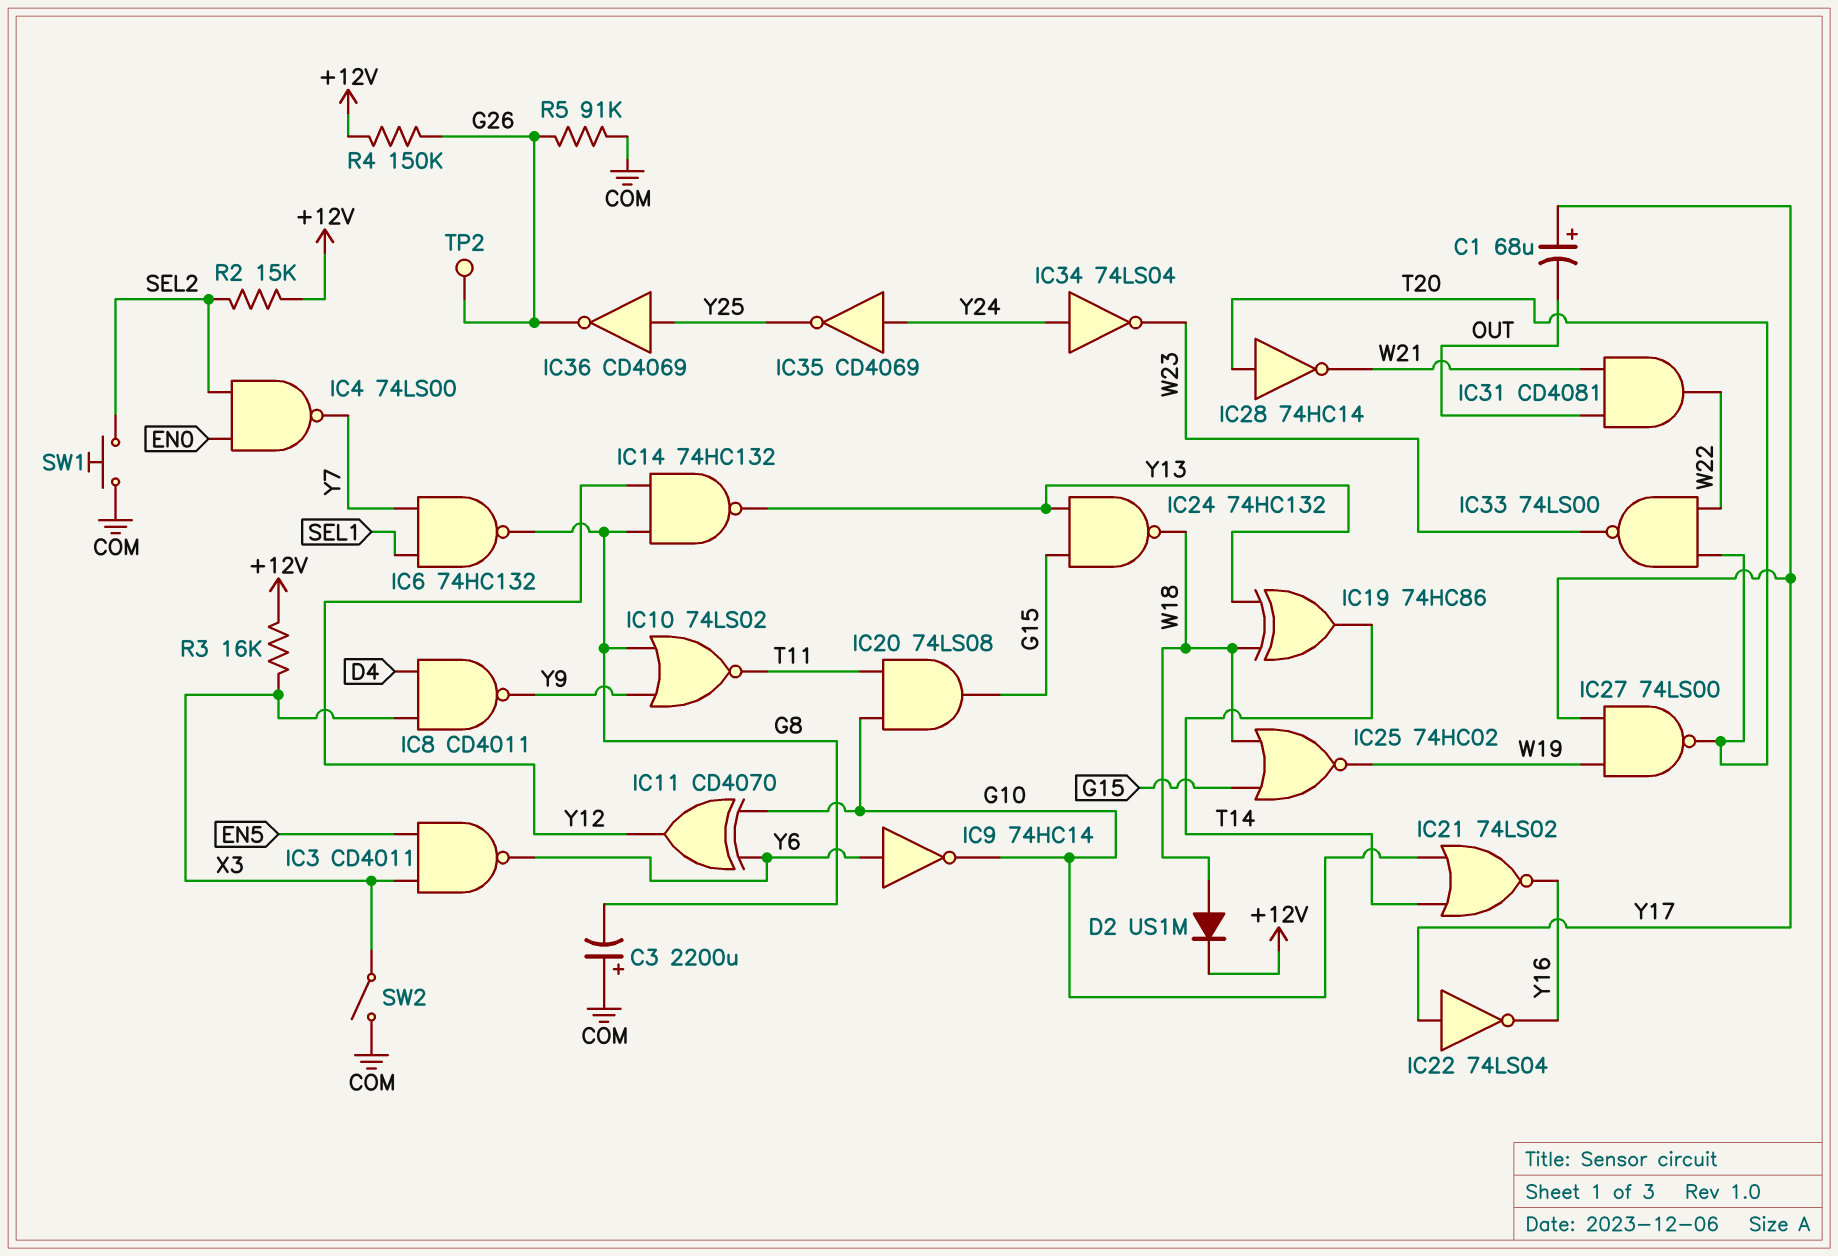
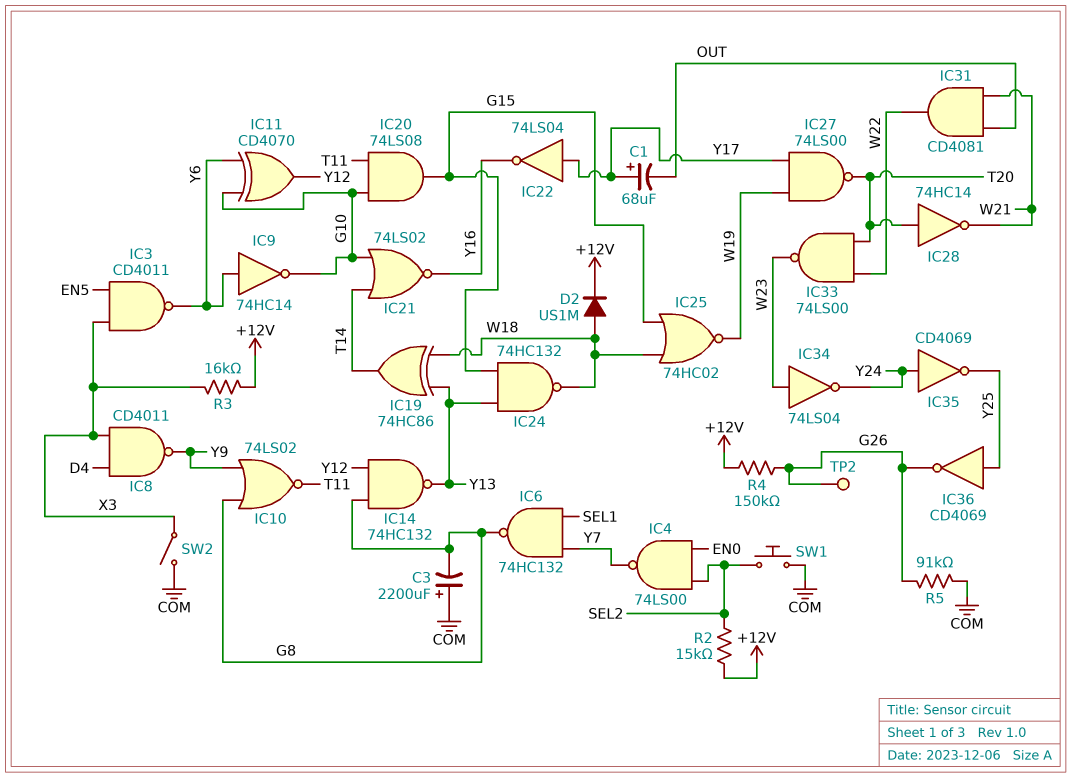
IC34: NOT 74LS04 (in Y24, out W23) -> NOT 74LS04 (in W23, out Y24)

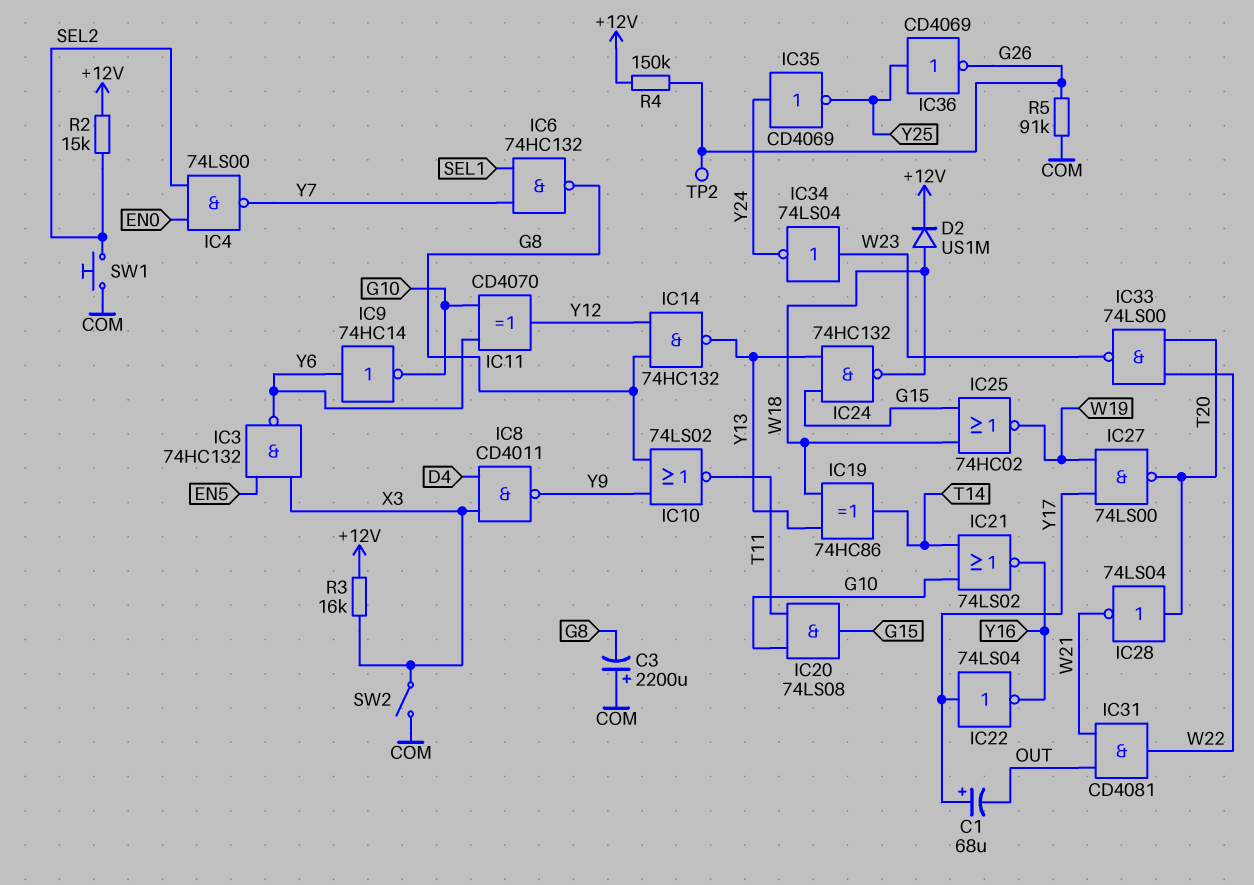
IC3: NAND CD4011 (in EN5, in X3, out Y6) -> NAND 74HC132 (in EN5, in X3, out Y6)
IC28: NOT 74HC14 (in T20, out W21) -> NOT 74LS04 (in T20, out W21)

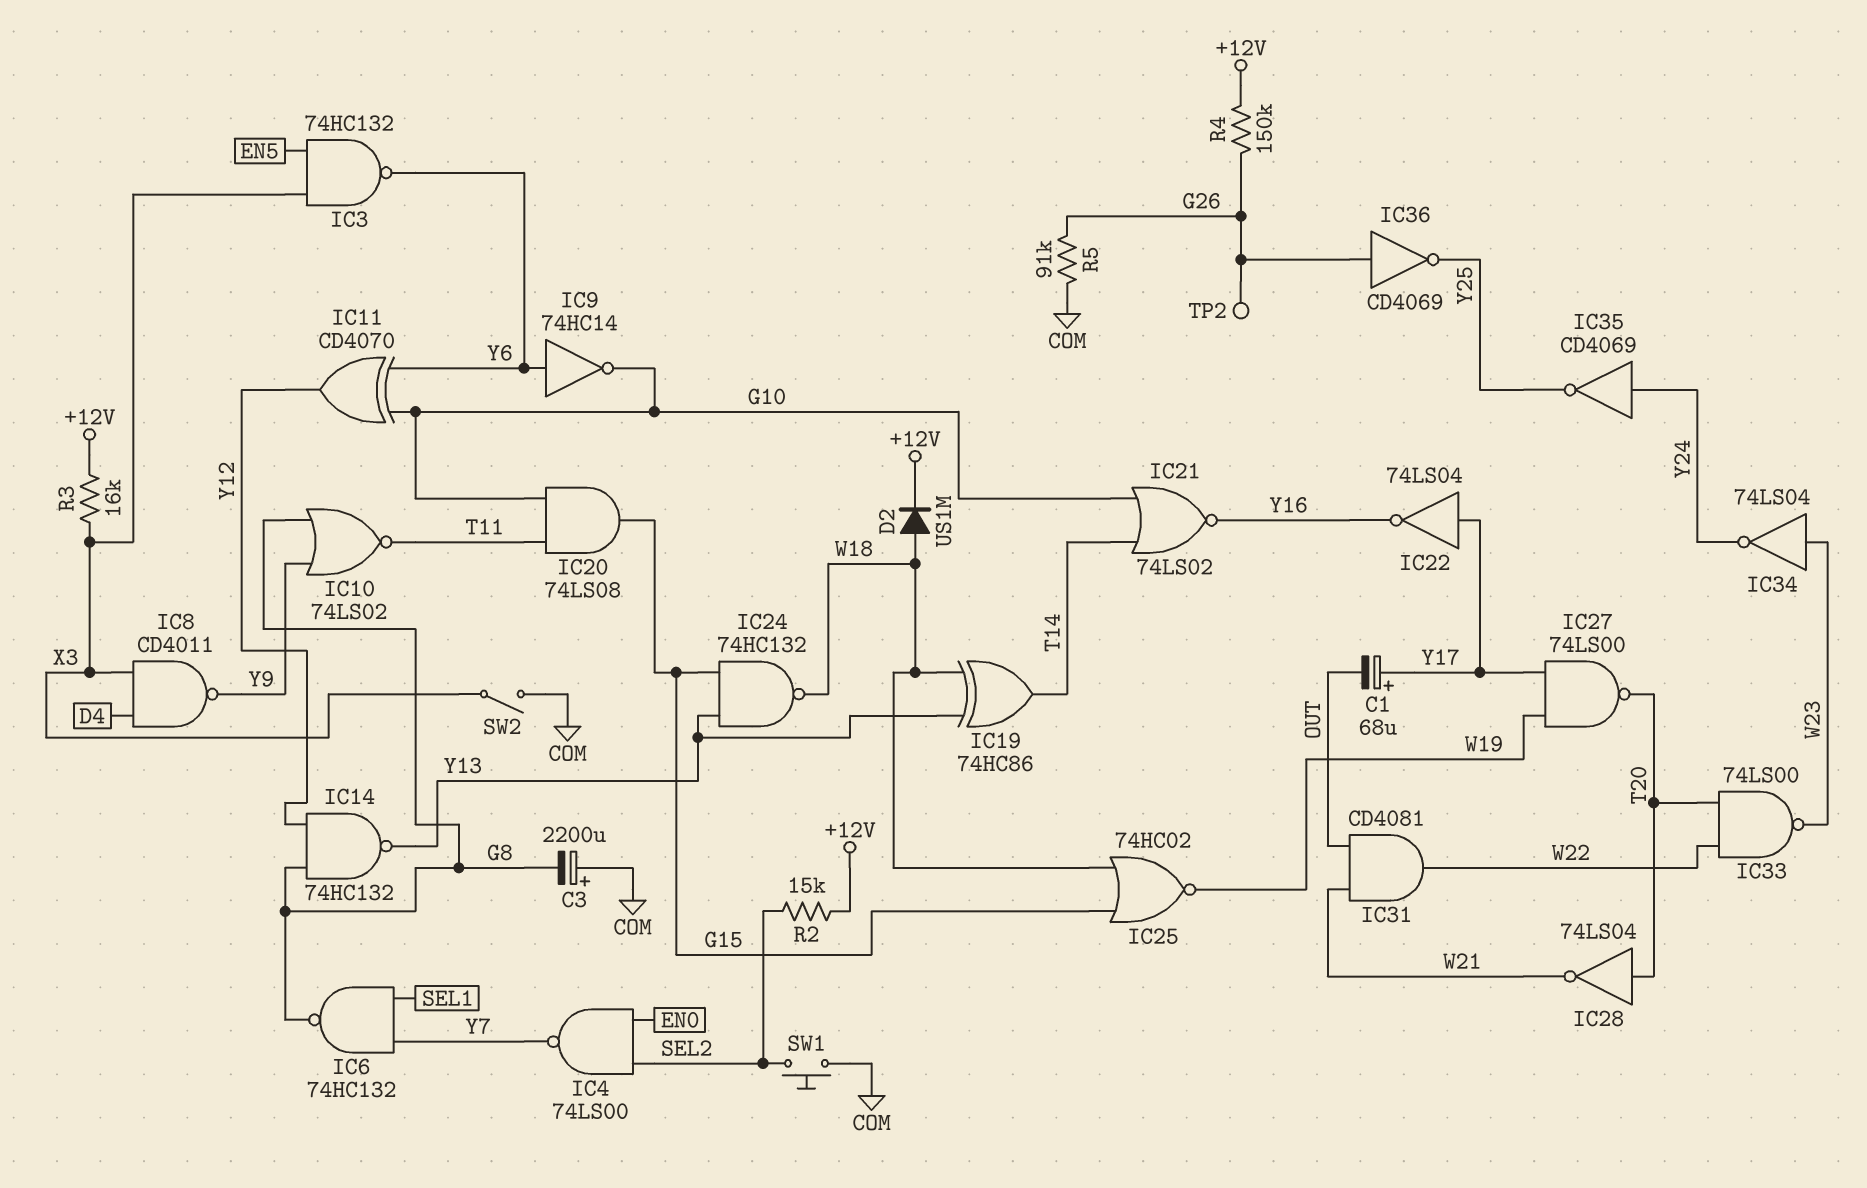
IC36: NOT CD4069 (in Y25, out G26) -> NOT CD4069 (in G26, out Y25)

